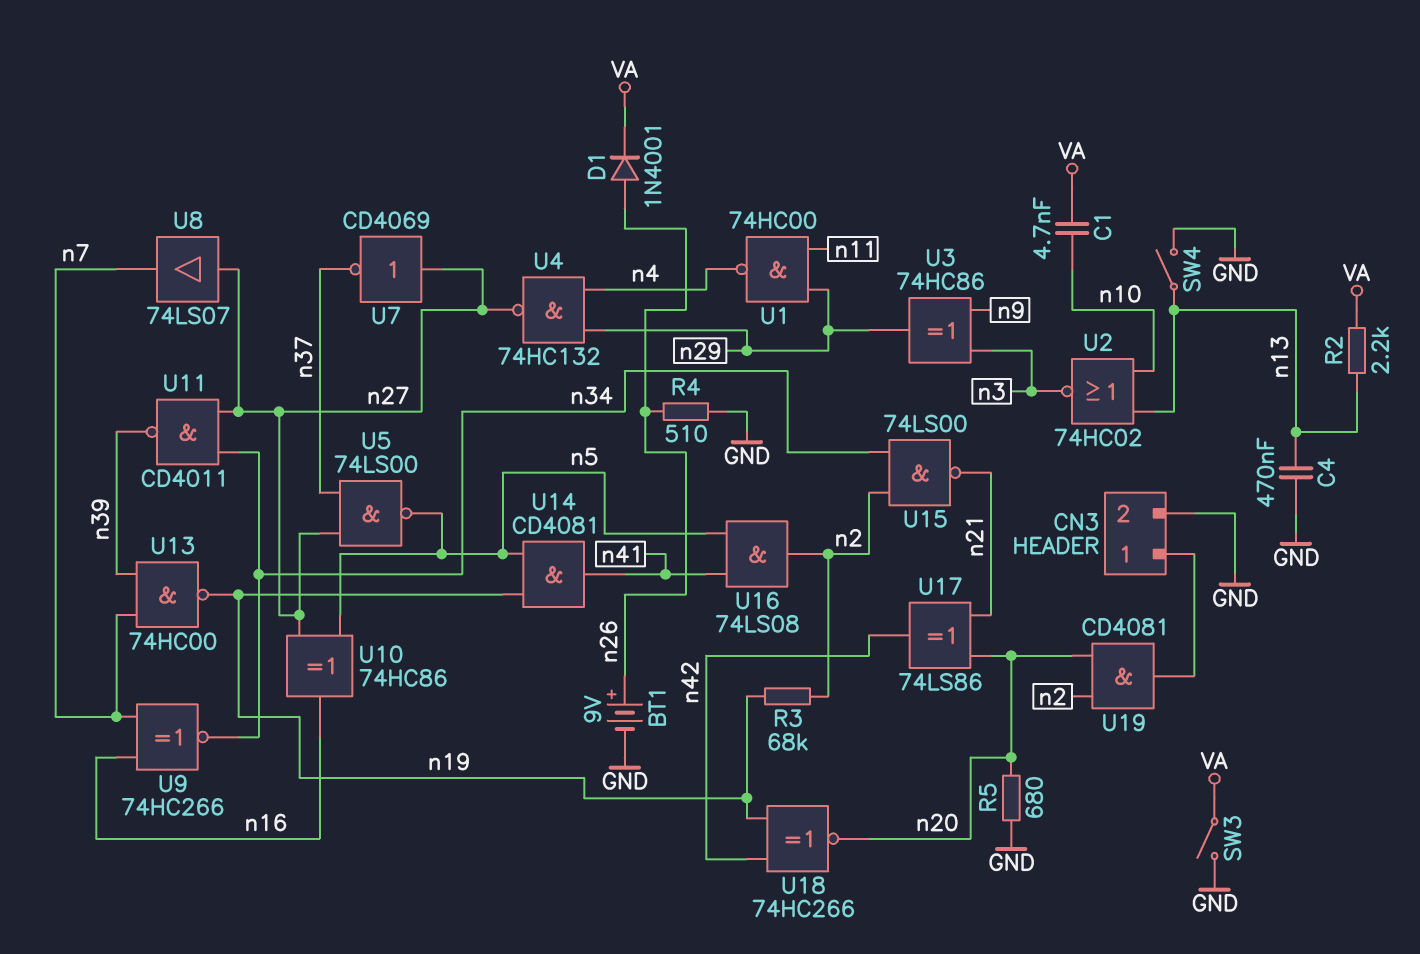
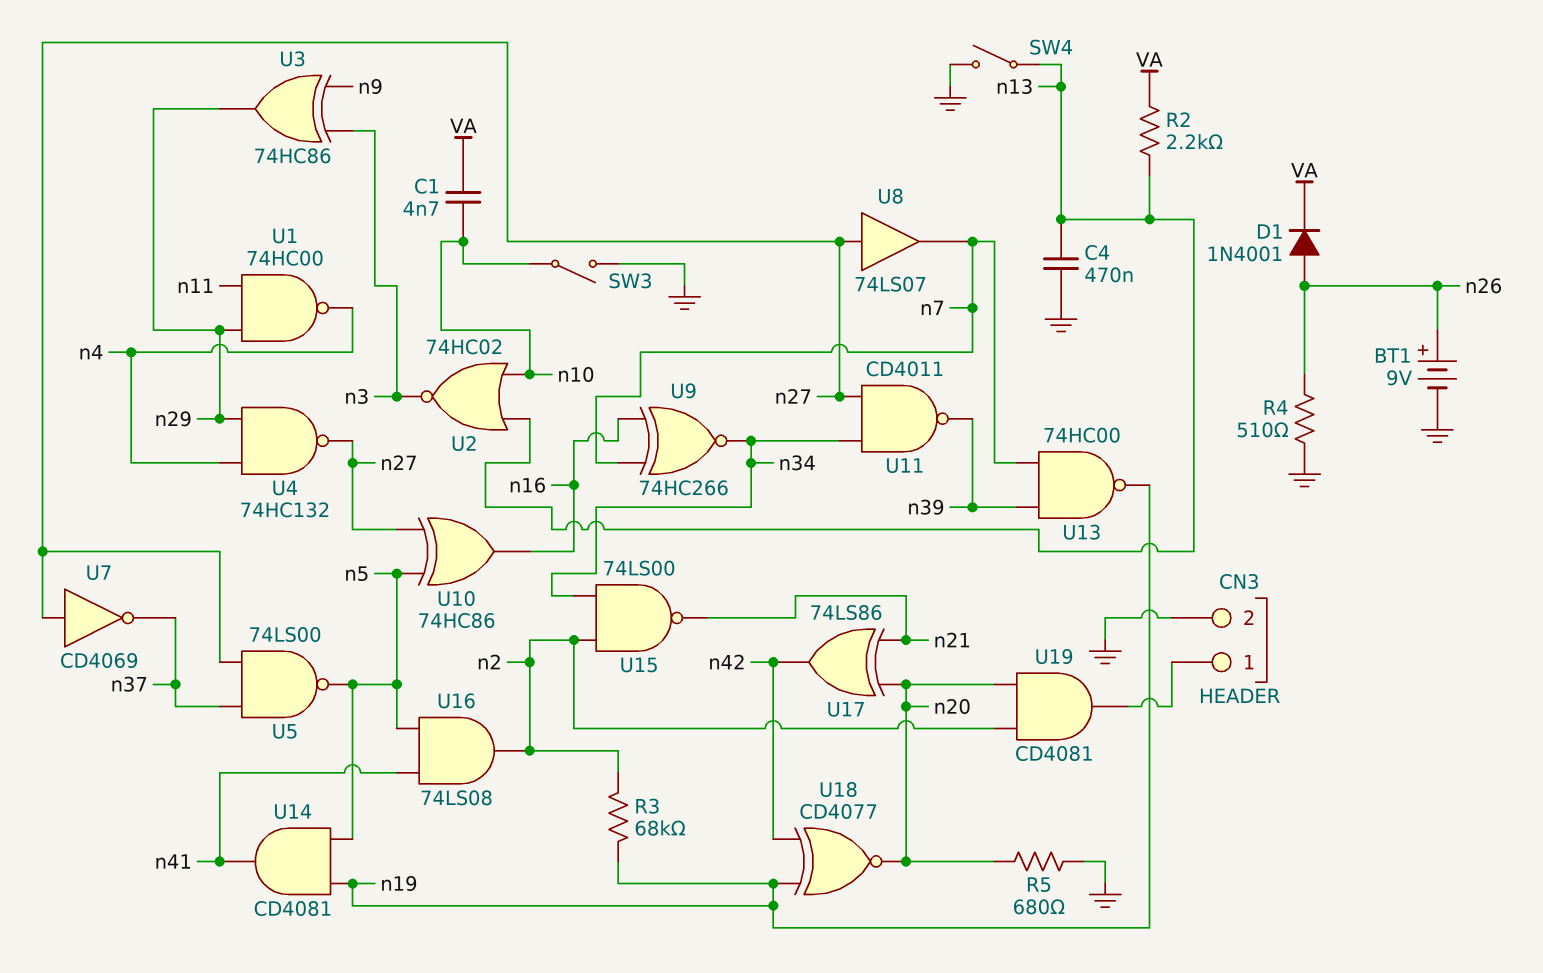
SW3: switch (GND, VA) -> switch (GND, n10)
U18: XNOR 74HC266 (in n19, in n42, out n20) -> XNOR CD4077 (in n19, in n42, out n20)

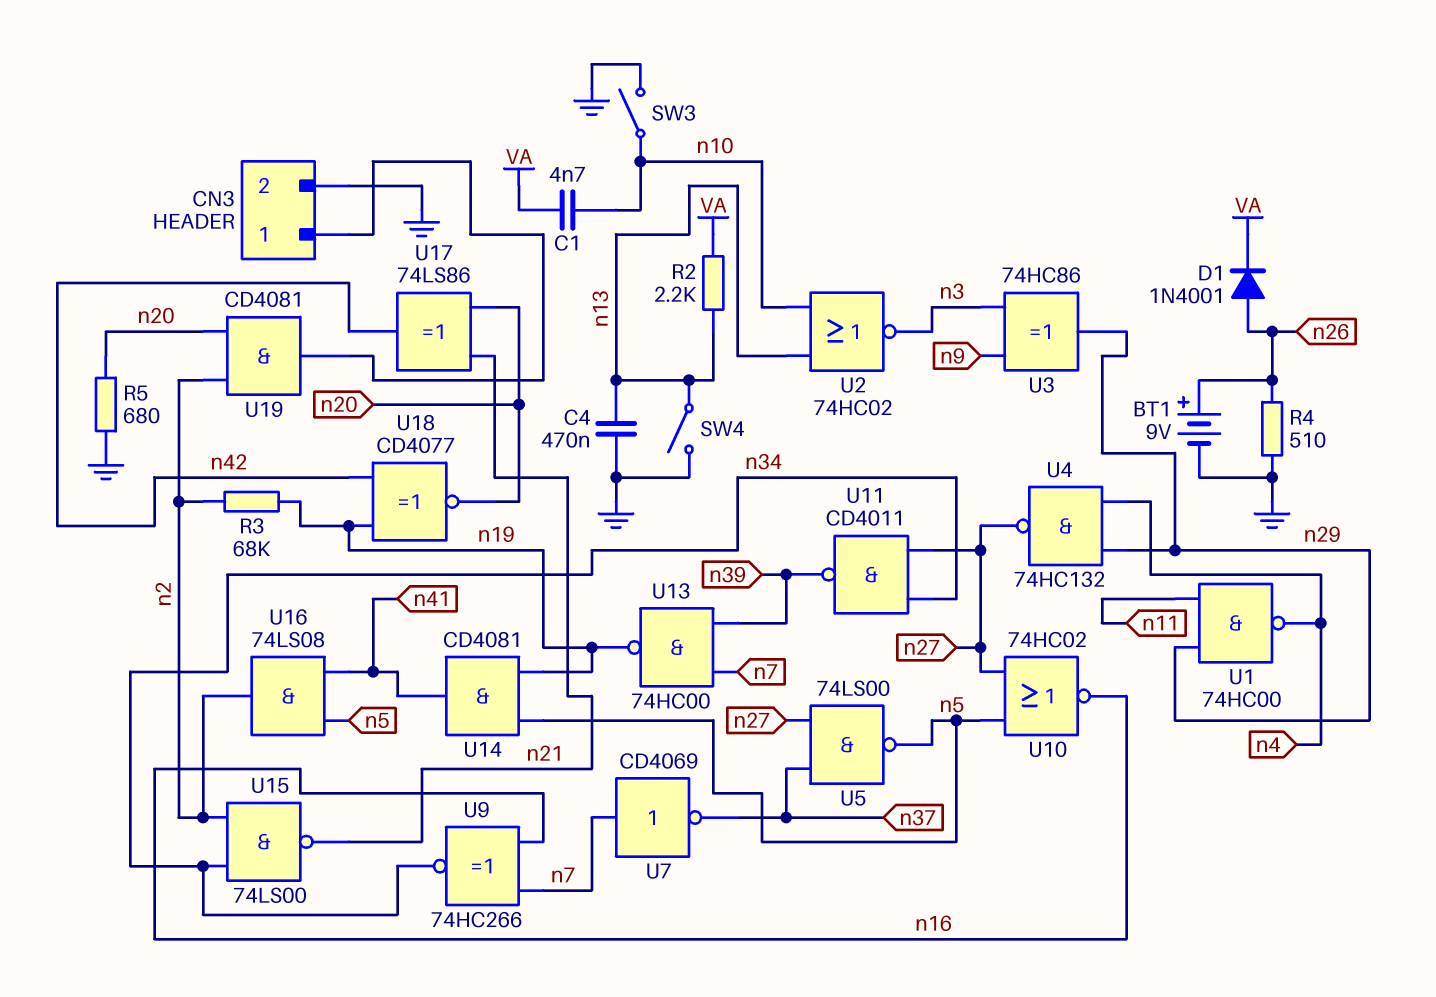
U7: NOT CD4069 (in n27, out n37) -> NOT CD4069 (in n7, out n37)
U8: buffer 74LS07 (in n27, out n7) -> none
U10: XOR 74HC86 (in n5, in n27, out n16) -> NOR 74HC02 (in n5, in n27, out n16)

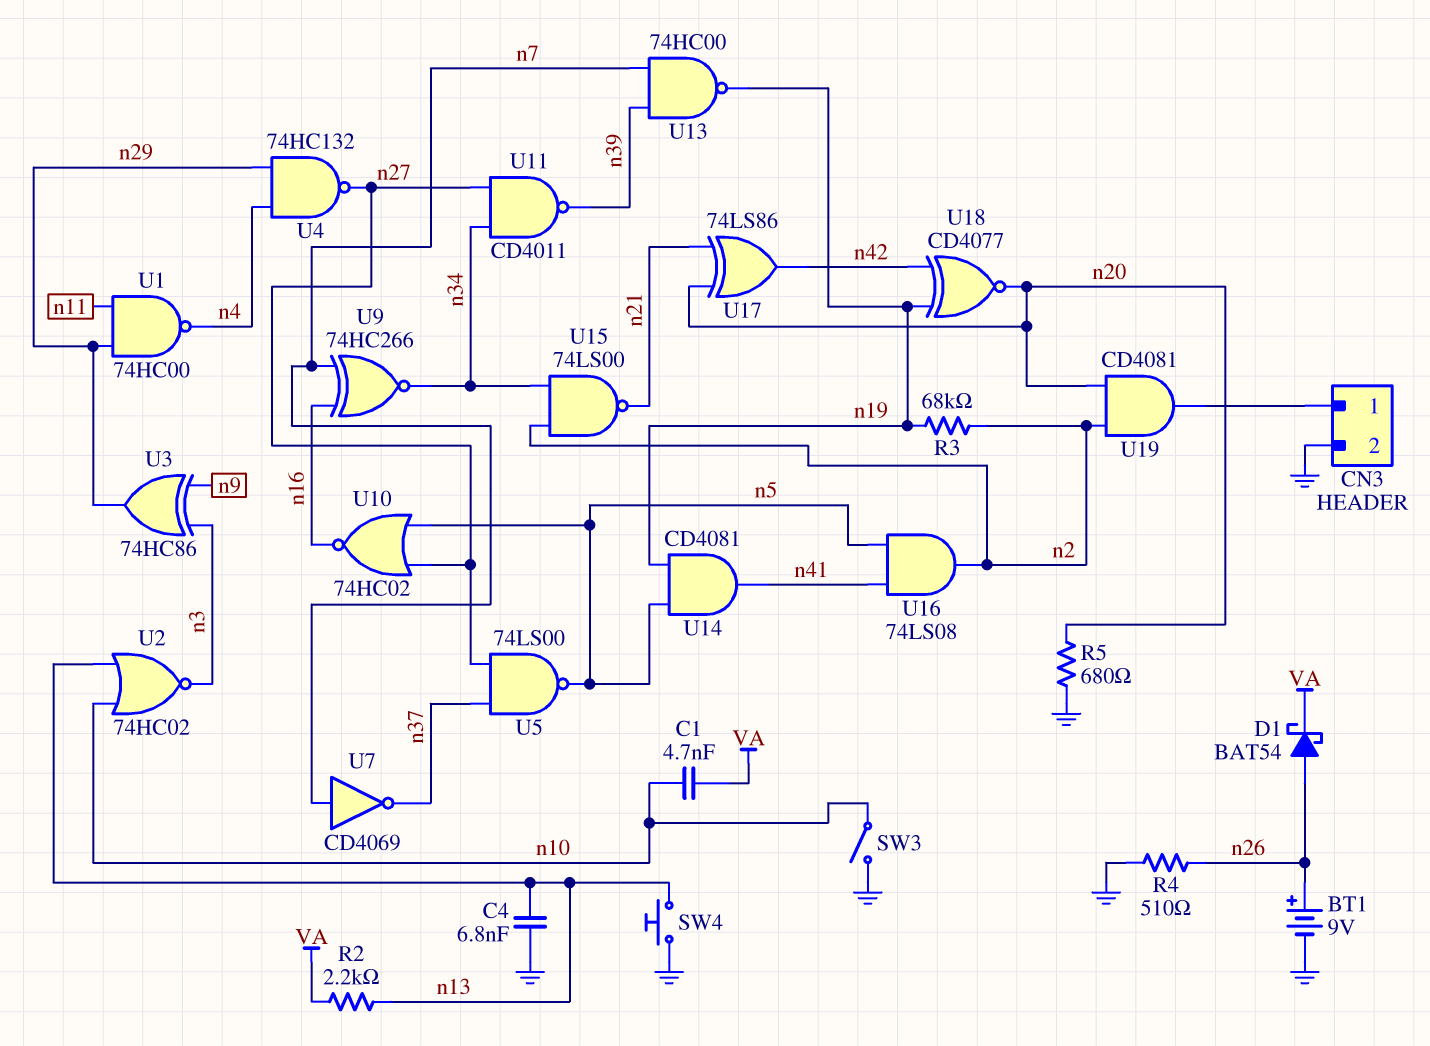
C4: 470nF (GND, n13) -> 6.8nF (GND, n13)
D1: diode 1N4001 (A n26, K VA) -> schottky BAT54 (A n26, K VA)
SW4: switch (GND, n13) -> button (GND, n13)

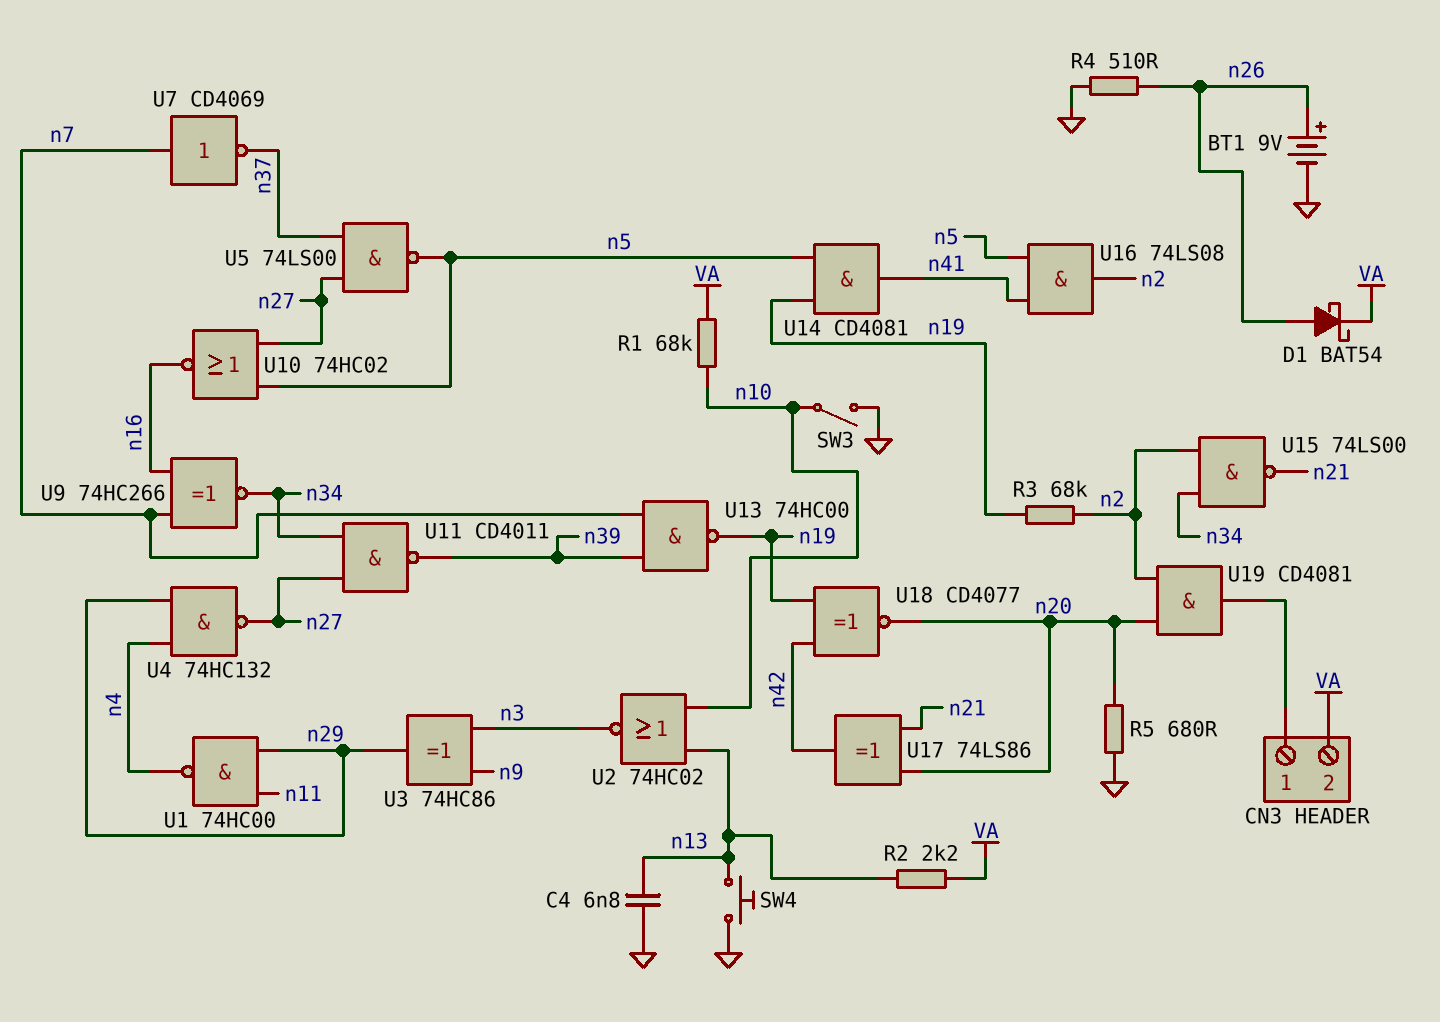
C1: 4.7nF (VA, n10) -> none
CN3 pin 2: GND -> VA
R1: none -> 68k (VA, n10)

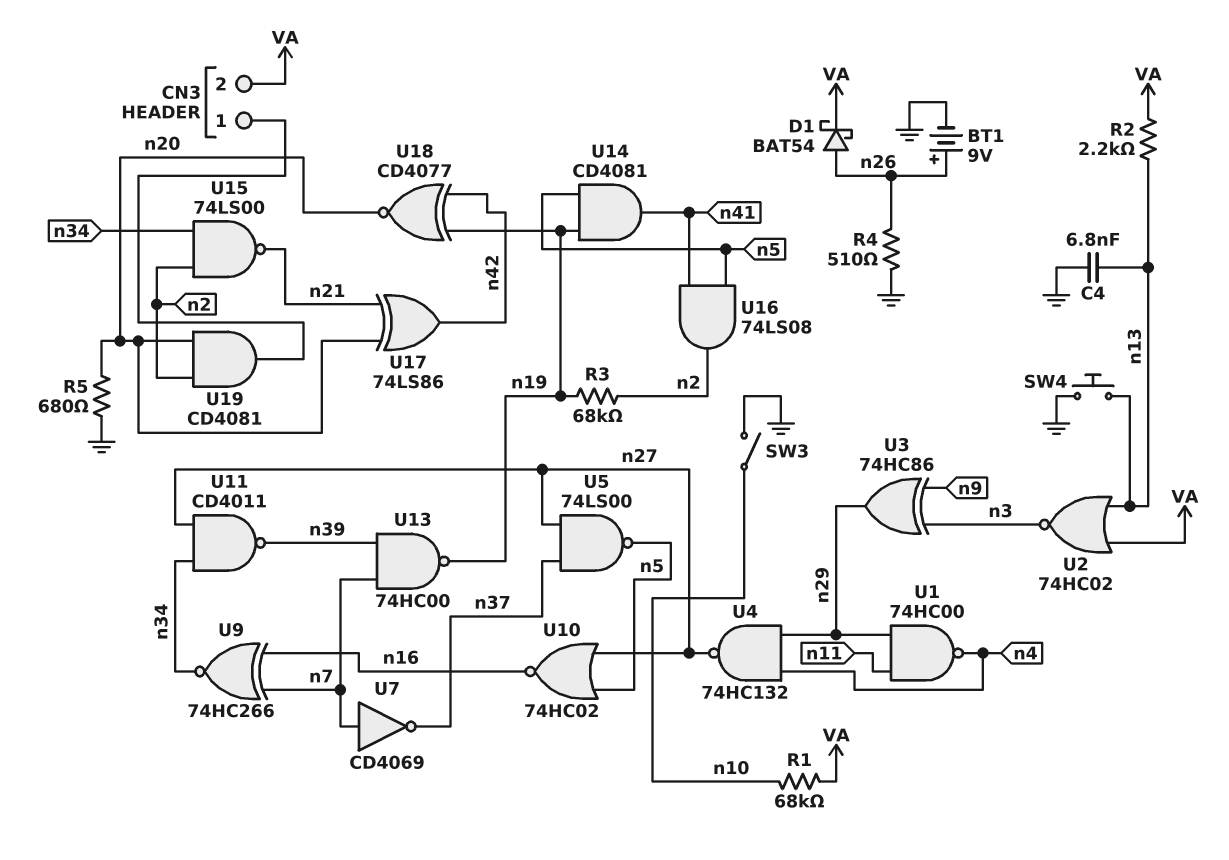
U2: NOR 74HC02 (in n10, in n13, out n3) -> NOR 74HC02 (in VA, in n13, out n3)

